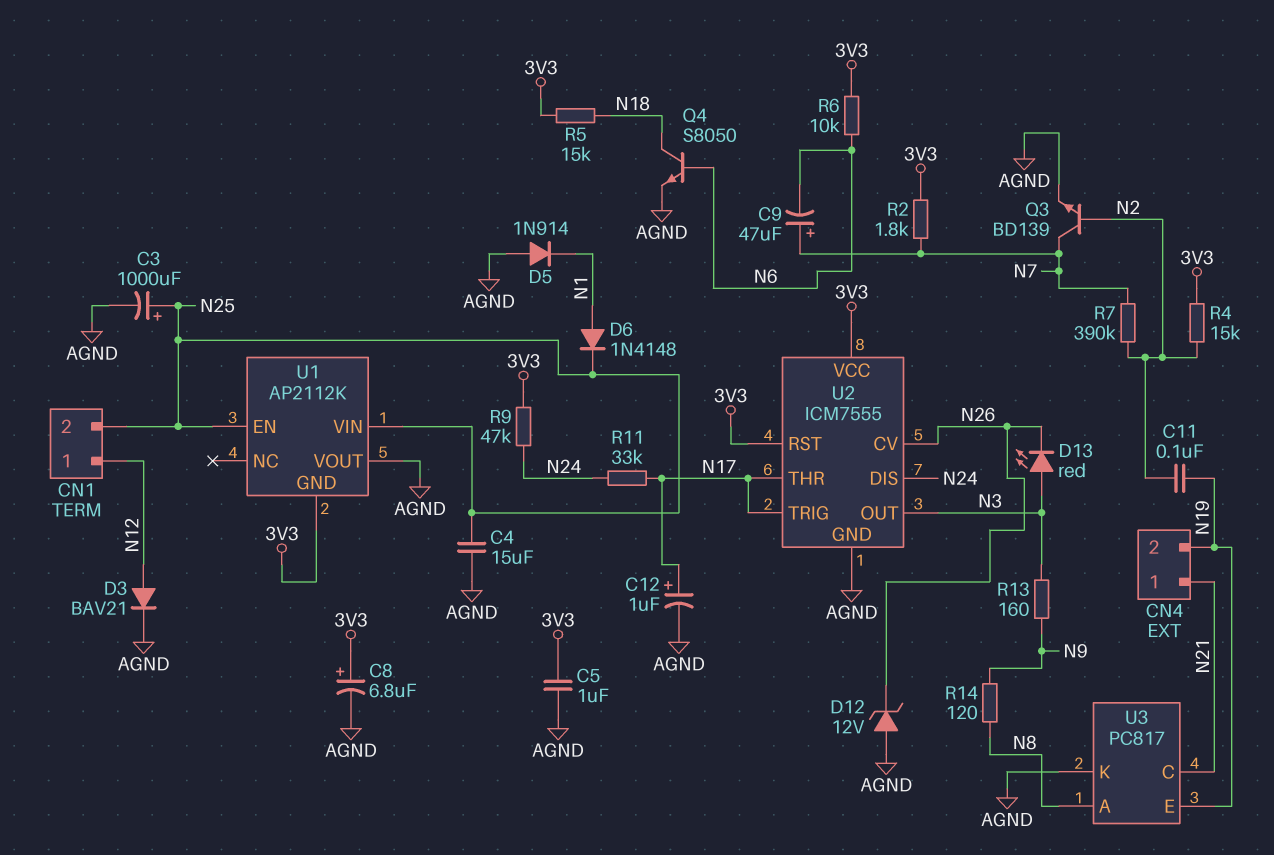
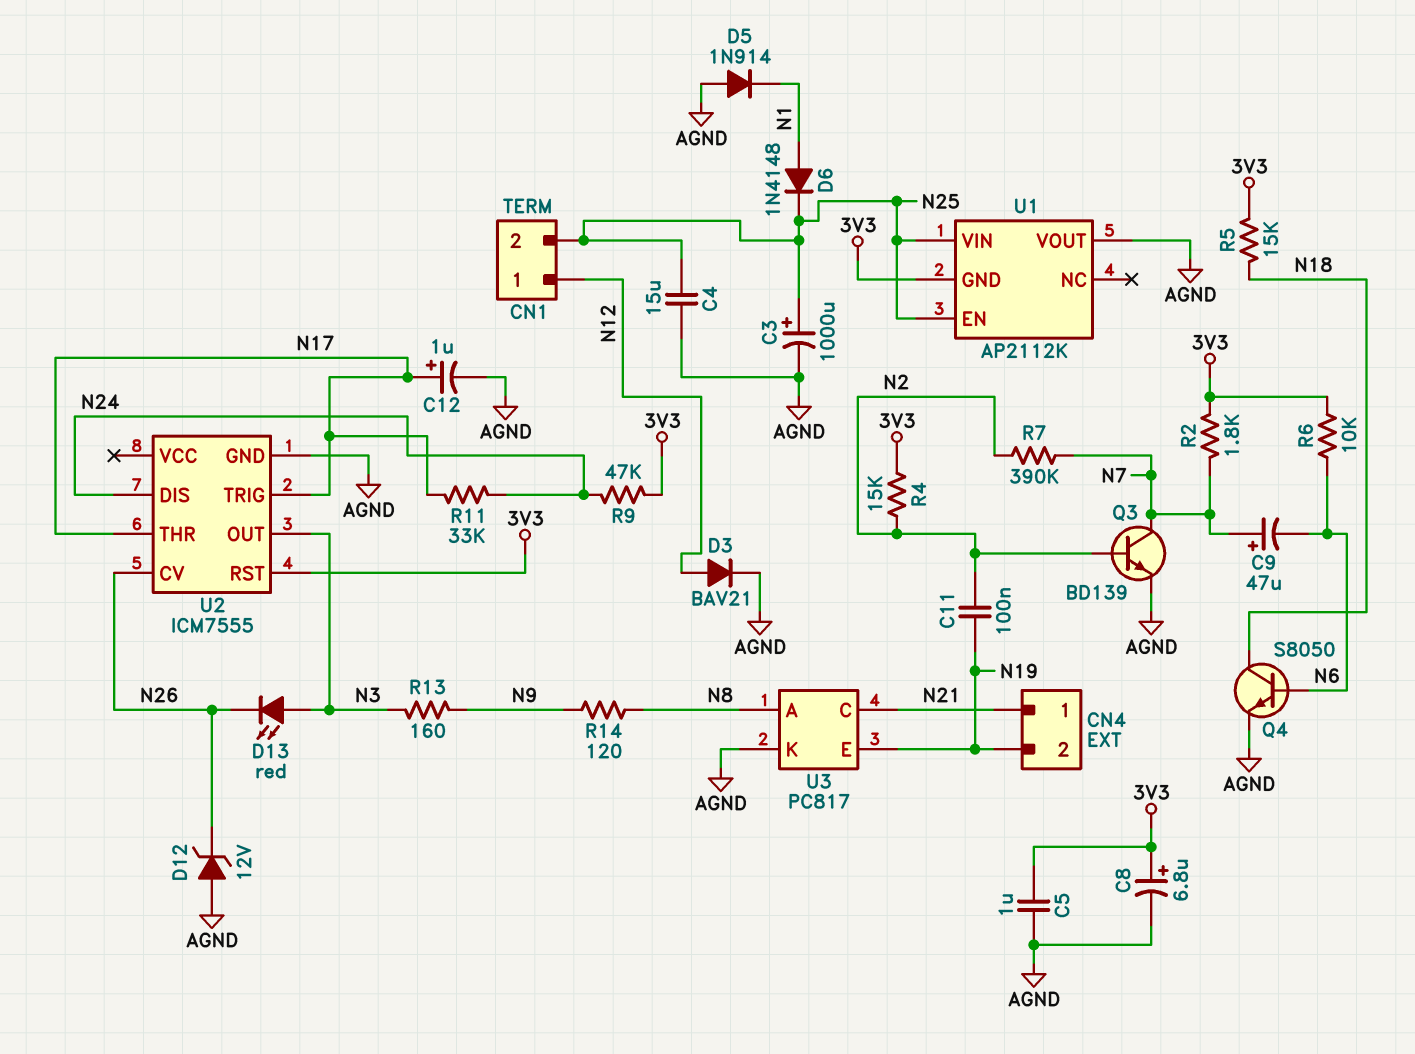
U2 pin VCC: 3V3 -> none

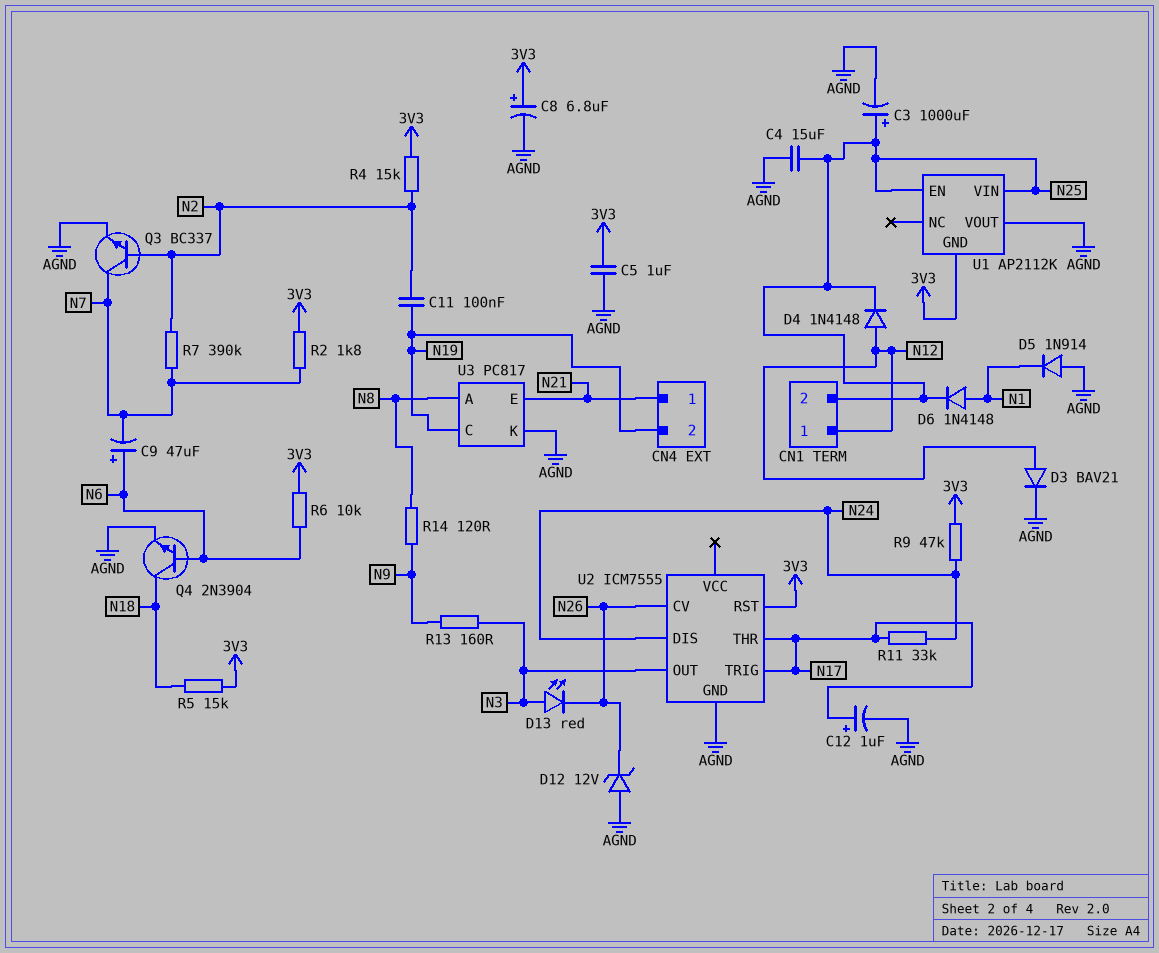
C9: 47uF (plus N7, minus N6) -> 47uF (plus N6, minus N7)
D4: none -> diode 1N4148 (A N12, K N25)
Q3: NPN BD139 (B N2, C N7, E AGND) -> NPN BC337 (B N2, C N7, E AGND)
Q4: NPN S8050 (B N6, C N18, E AGND) -> NPN 2N3904 (B N6, C N18, E AGND)
U3 pin C: N21 -> N19
U3 pin E: N19 -> N21

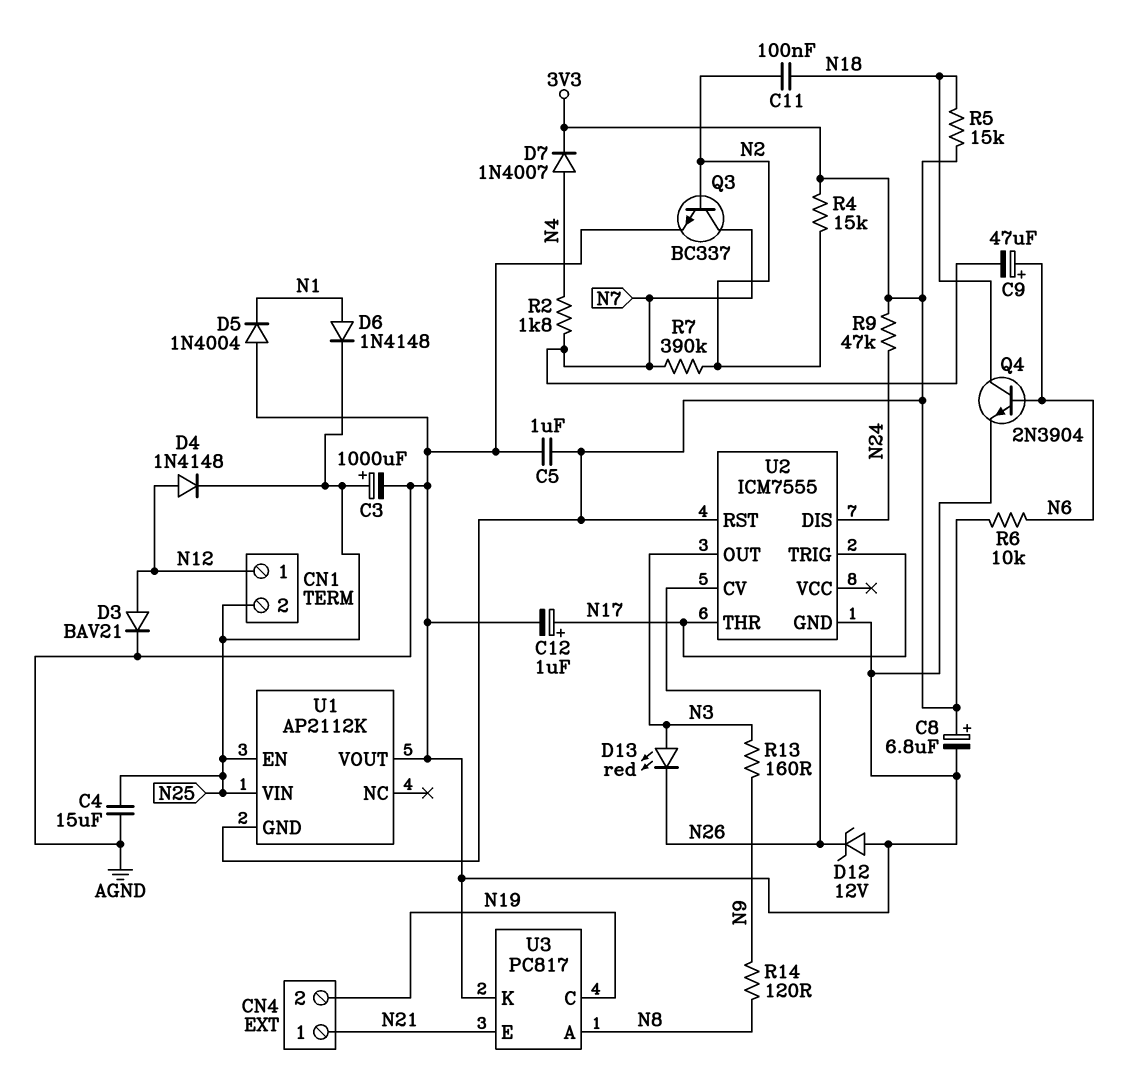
C11: 100nF (N2, N19) -> 100nF (N2, N18)
D5: diode 1N914 (A AGND, K N1) -> diode 1N4004 (A AGND, K N1)
D7: none -> diode 1N4007 (A N4, K 3V3)
R2: 1.8k (3V3, N7) -> 1.8k (N4, N7)
R11: 33k (N17, N24) -> none

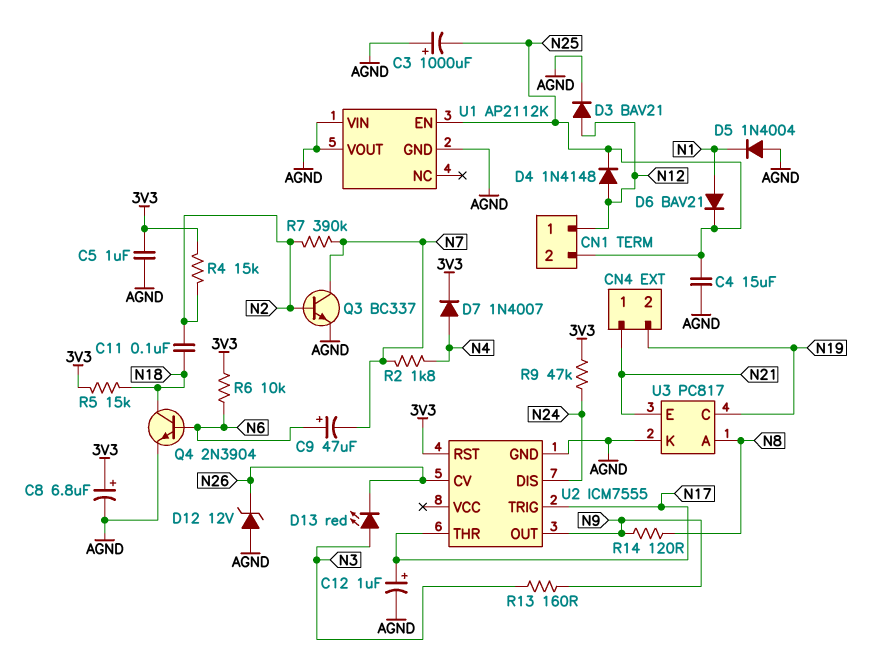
C3: 1000uF (plus N25, minus AGND) -> 1000uF (plus AGND, minus N25)
D6: diode 1N4148 (A N1, K N25) -> diode BAV21 (A N1, K N25)
U1 pin GND: 3V3 -> AGND
U1 pin VIN: N25 -> AGND
U2 pin OUT: N3 -> N9

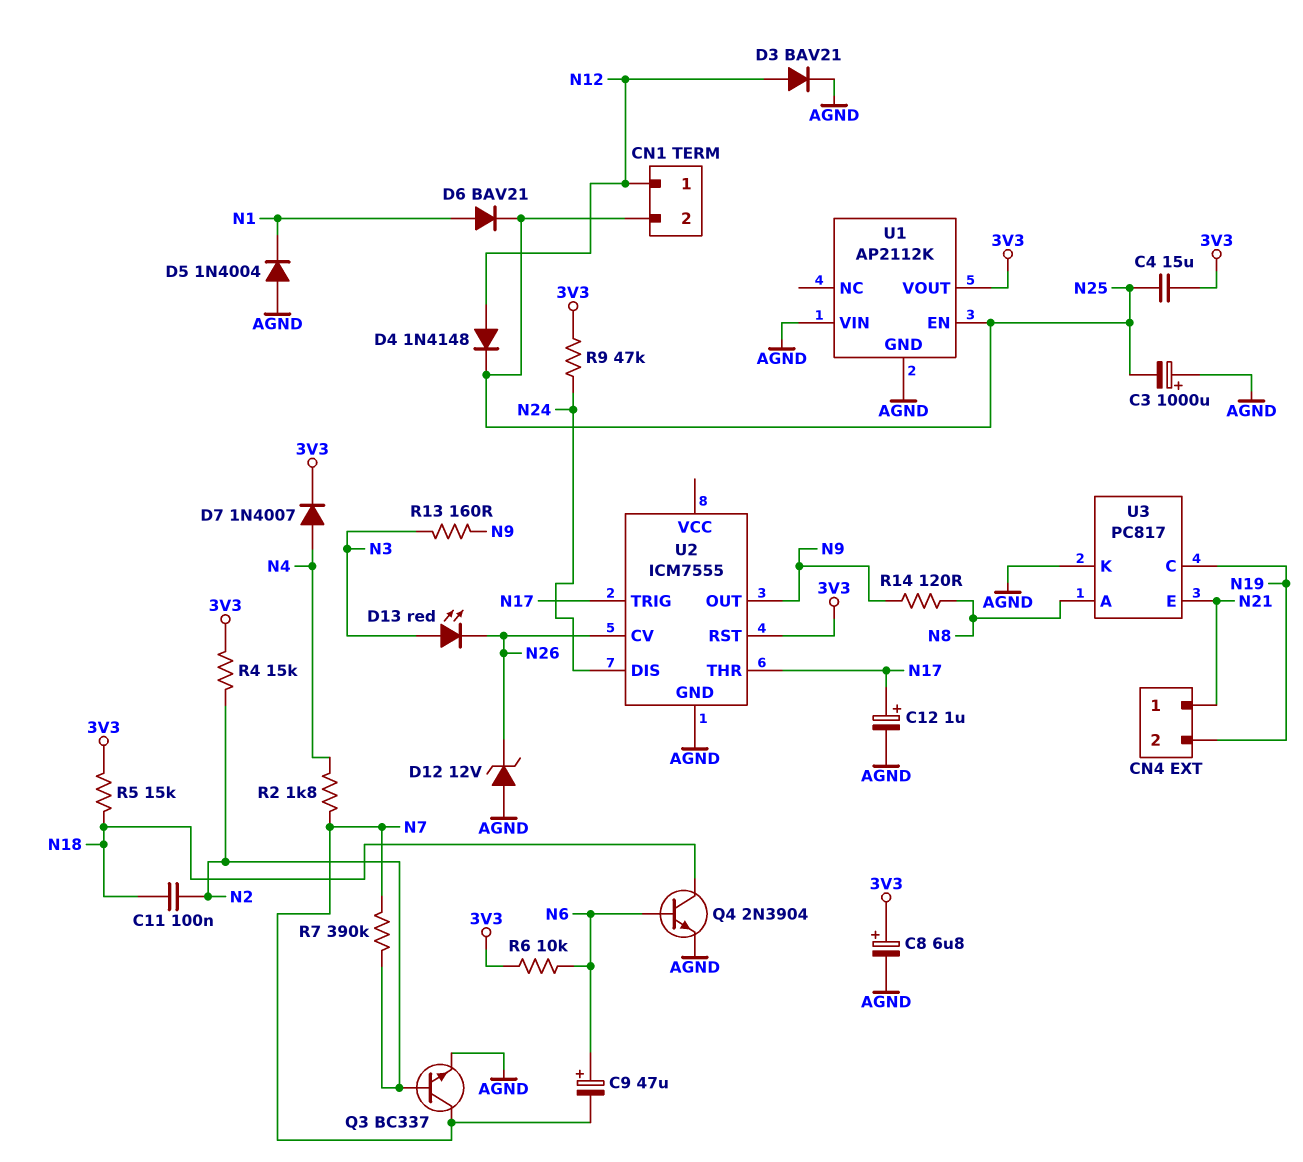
C4: 15uF (AGND, N25) -> 15uF (3V3, N25)
C5: 1uF (3V3, AGND) -> none
U1 pin VOUT: AGND -> 3V3

